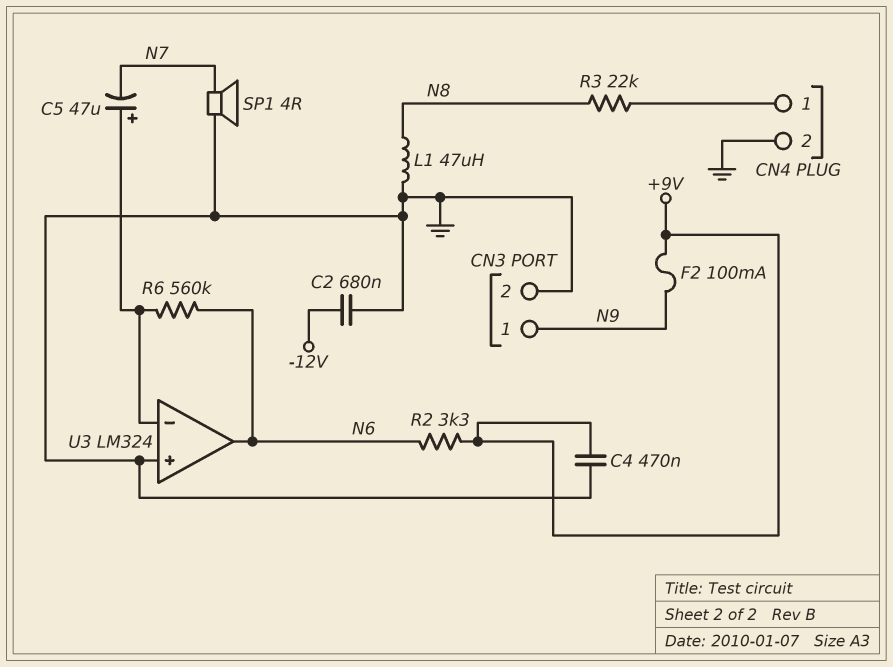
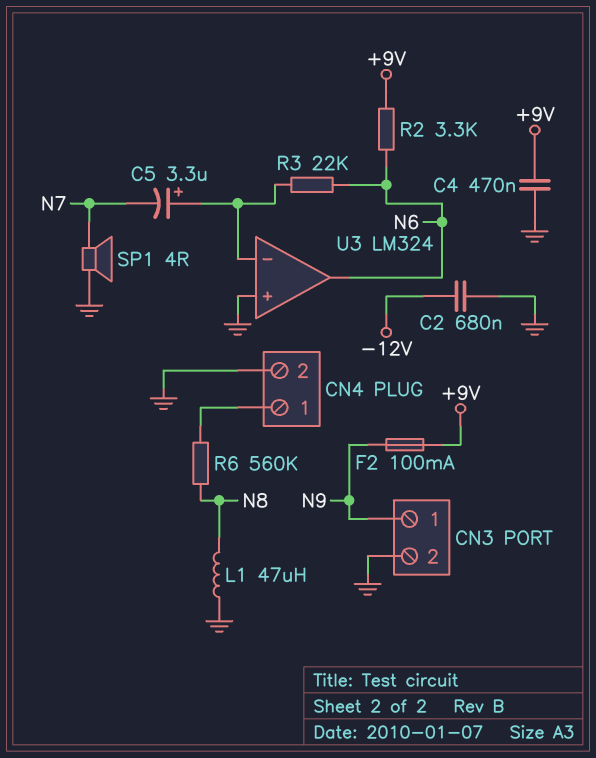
C5: 47uF (plus U3/in-, minus N7) -> 3.3uF (plus U3/in-, minus N7)
R3: 22k (CN4/1, N8) -> 22k (N6, U3/in-)
R6: 560k (N6, U3/in-) -> 560k (CN4/1, N8)

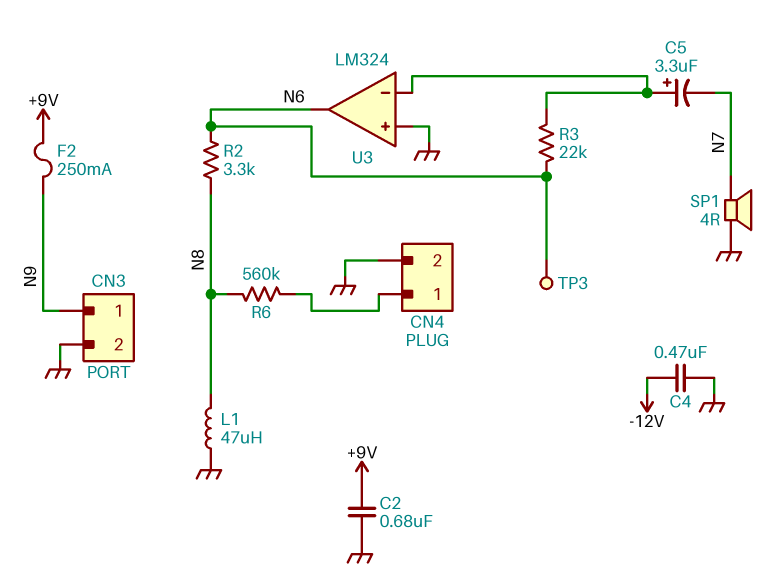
C2: 680nF (-12V, GND) -> 680nF (+9V, GND)
C4: 470nF (+9V, GND) -> 470nF (-12V, GND)
F2: 100mA (+9V, N9) -> 250mA (+9V, N9)
R2: 3.3k (+9V, N6) -> 3.3k (N6, N8)
TP3: none -> test point (N6)

